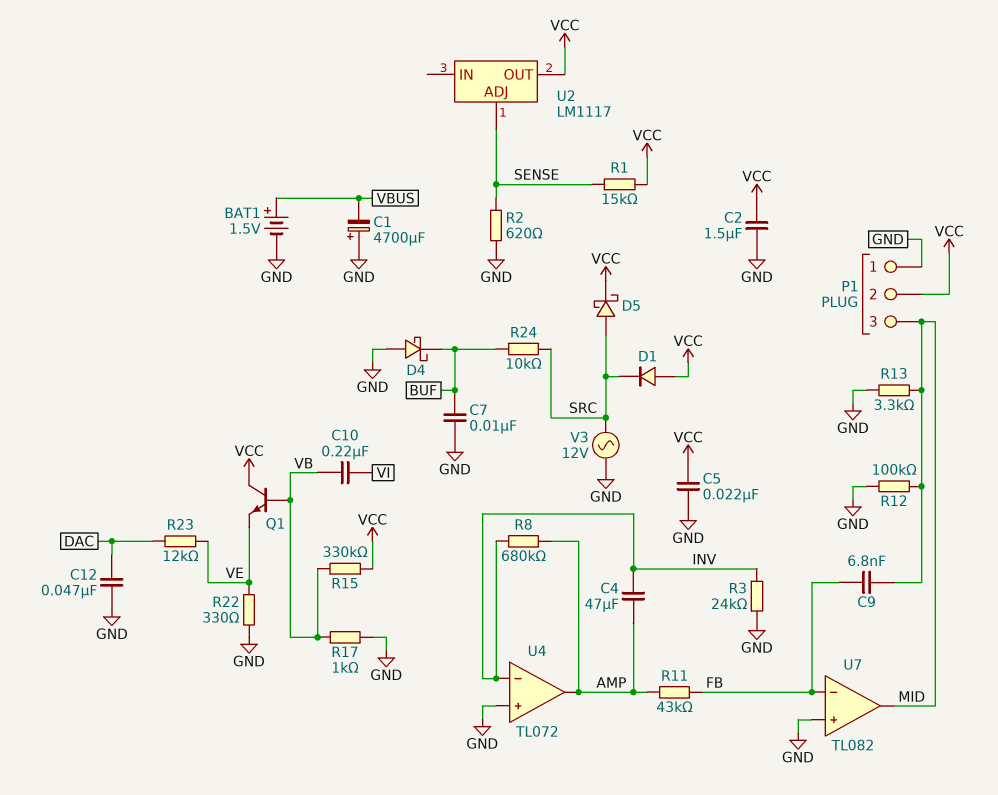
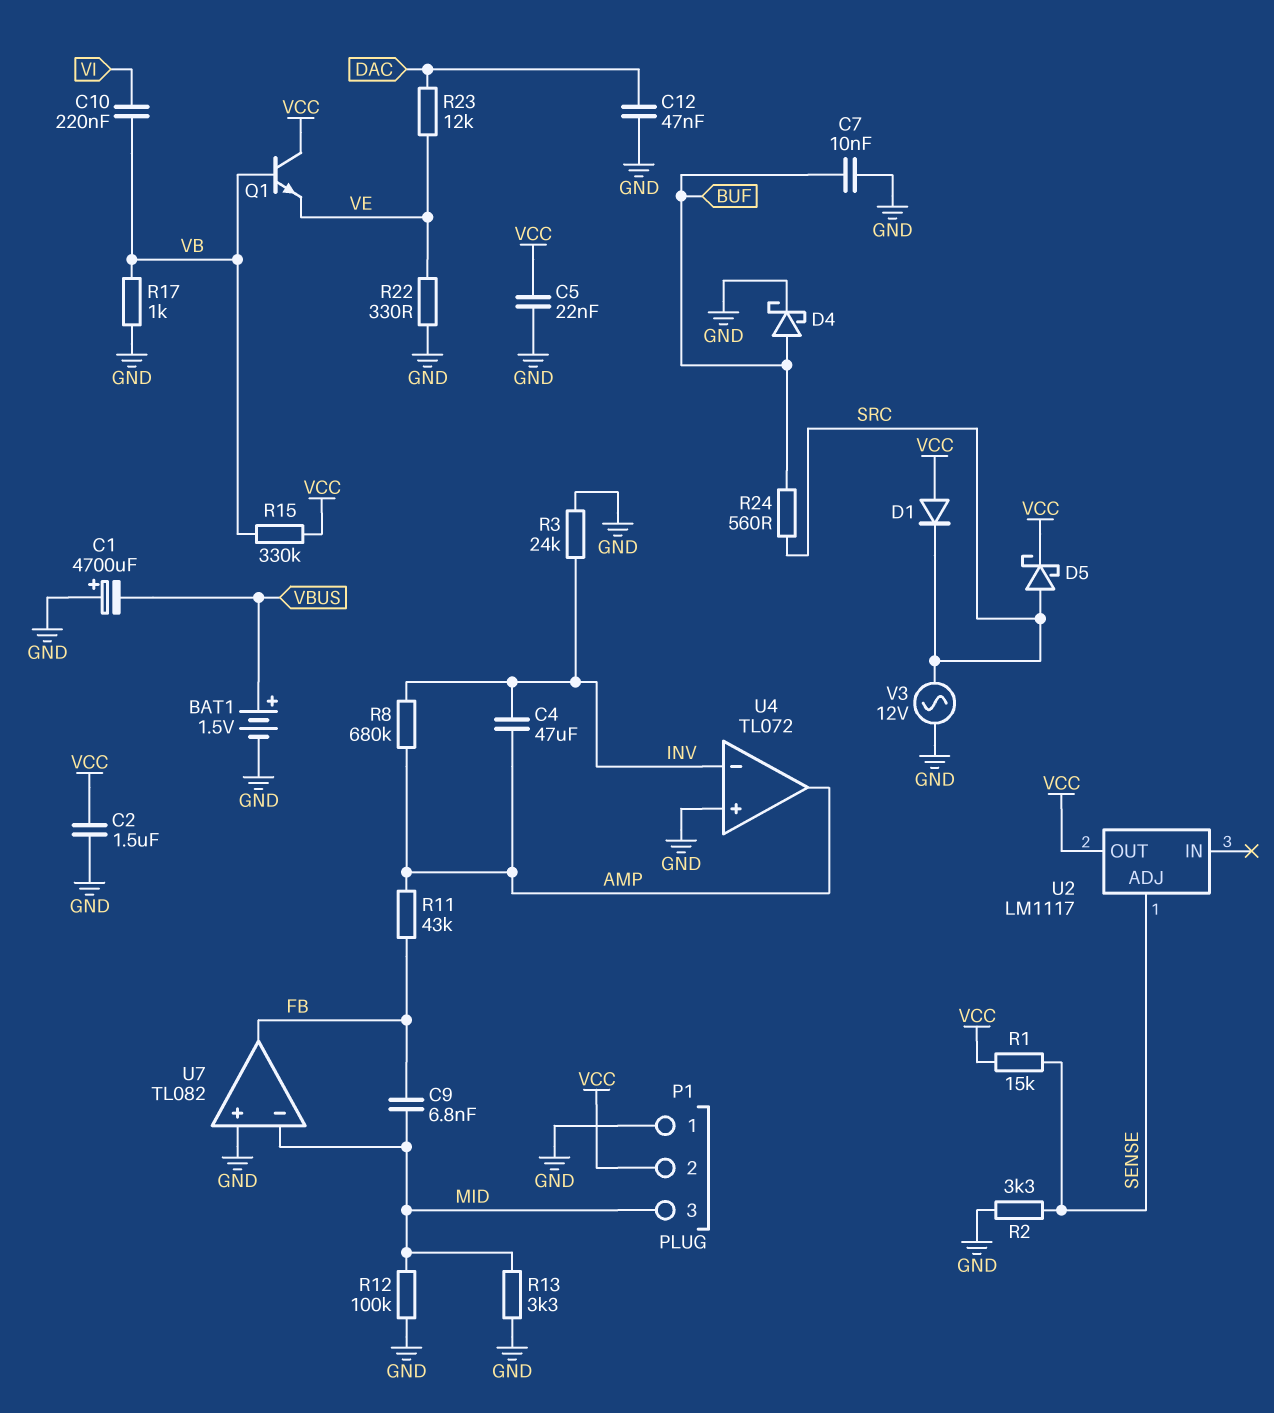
D4: schottky (A GND, K BUF) -> schottky (A BUF, K GND)
R2: 620 (GND, SENSE) -> 3.3k (GND, SENSE)
R24: 10k (BUF, SRC) -> 560 (BUF, SRC)
U7 pin in-: FB -> MID
U7 pin out: MID -> FB

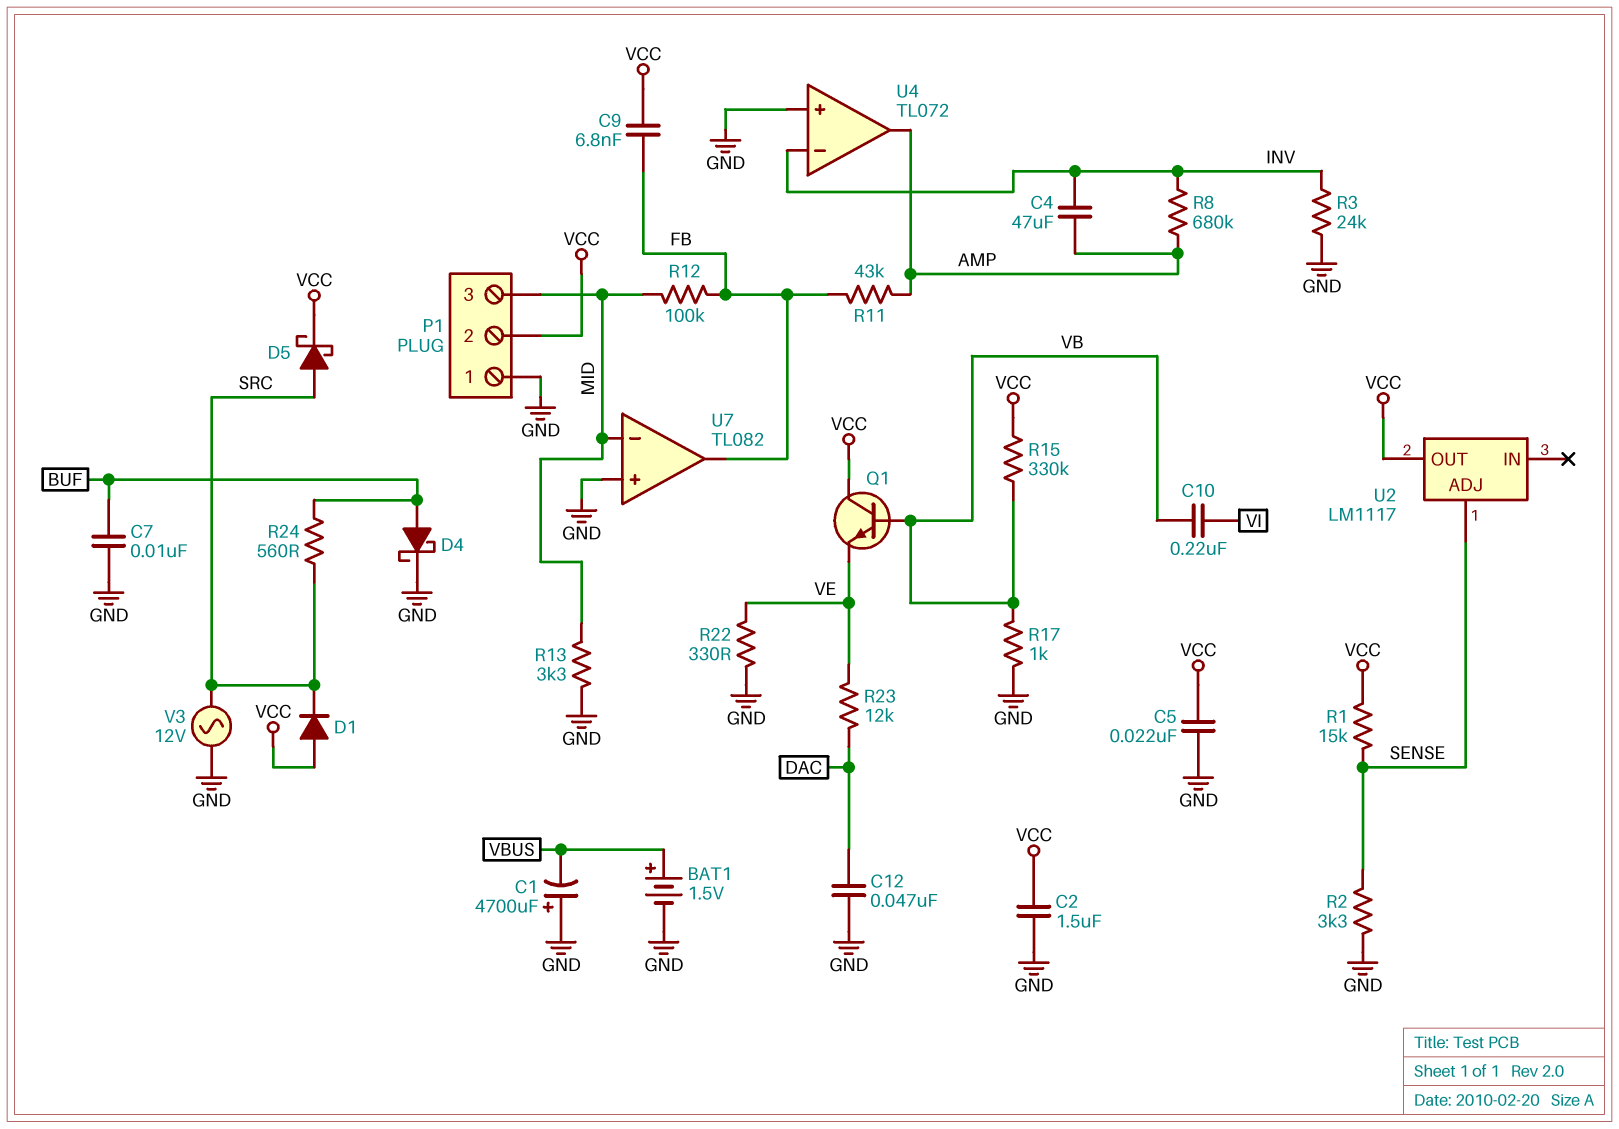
C9: 6.8nF (FB, MID) -> 6.8nF (FB, VCC)
R12: 100k (GND, MID) -> 100k (FB, MID)

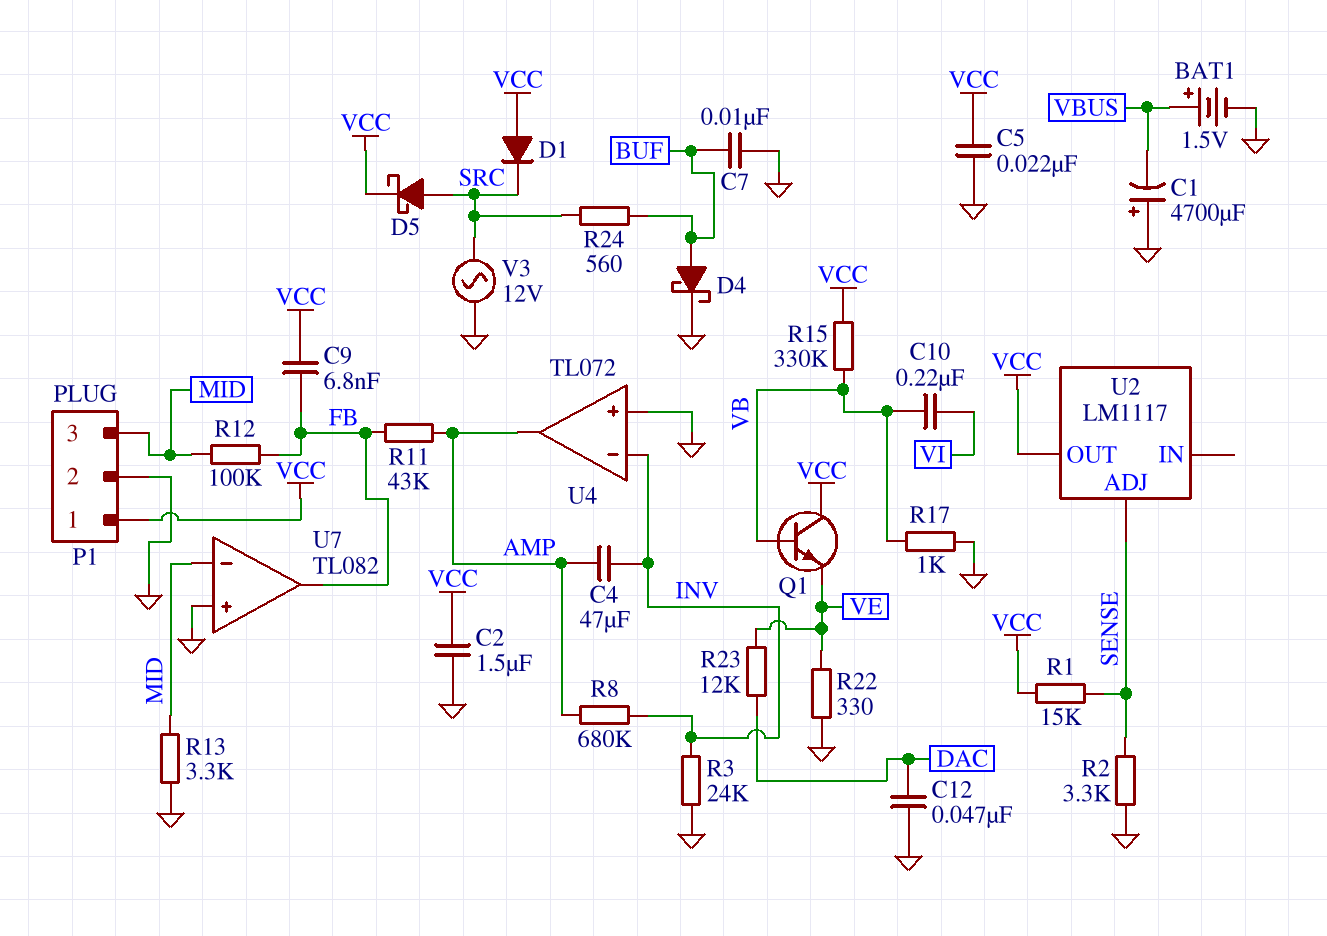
P1 pin 1: GND -> VCC
P1 pin 2: VCC -> GND

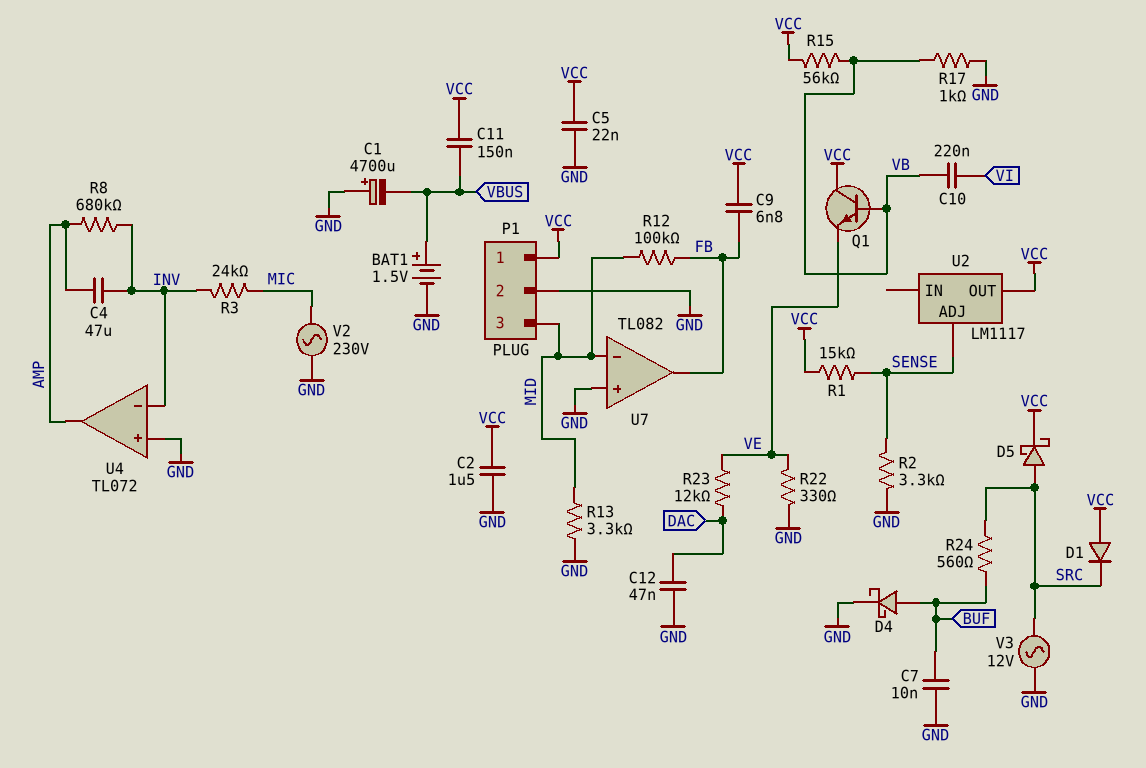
C11: none -> 150nF (VBUS, VCC)
R3: 24k (GND, INV) -> 24k (INV, MIC)
R11: 43k (AMP, FB) -> none
R15: 330k (VB, VCC) -> 56k (VB, VCC)
V2: none -> AC 230V (GND, MIC)

